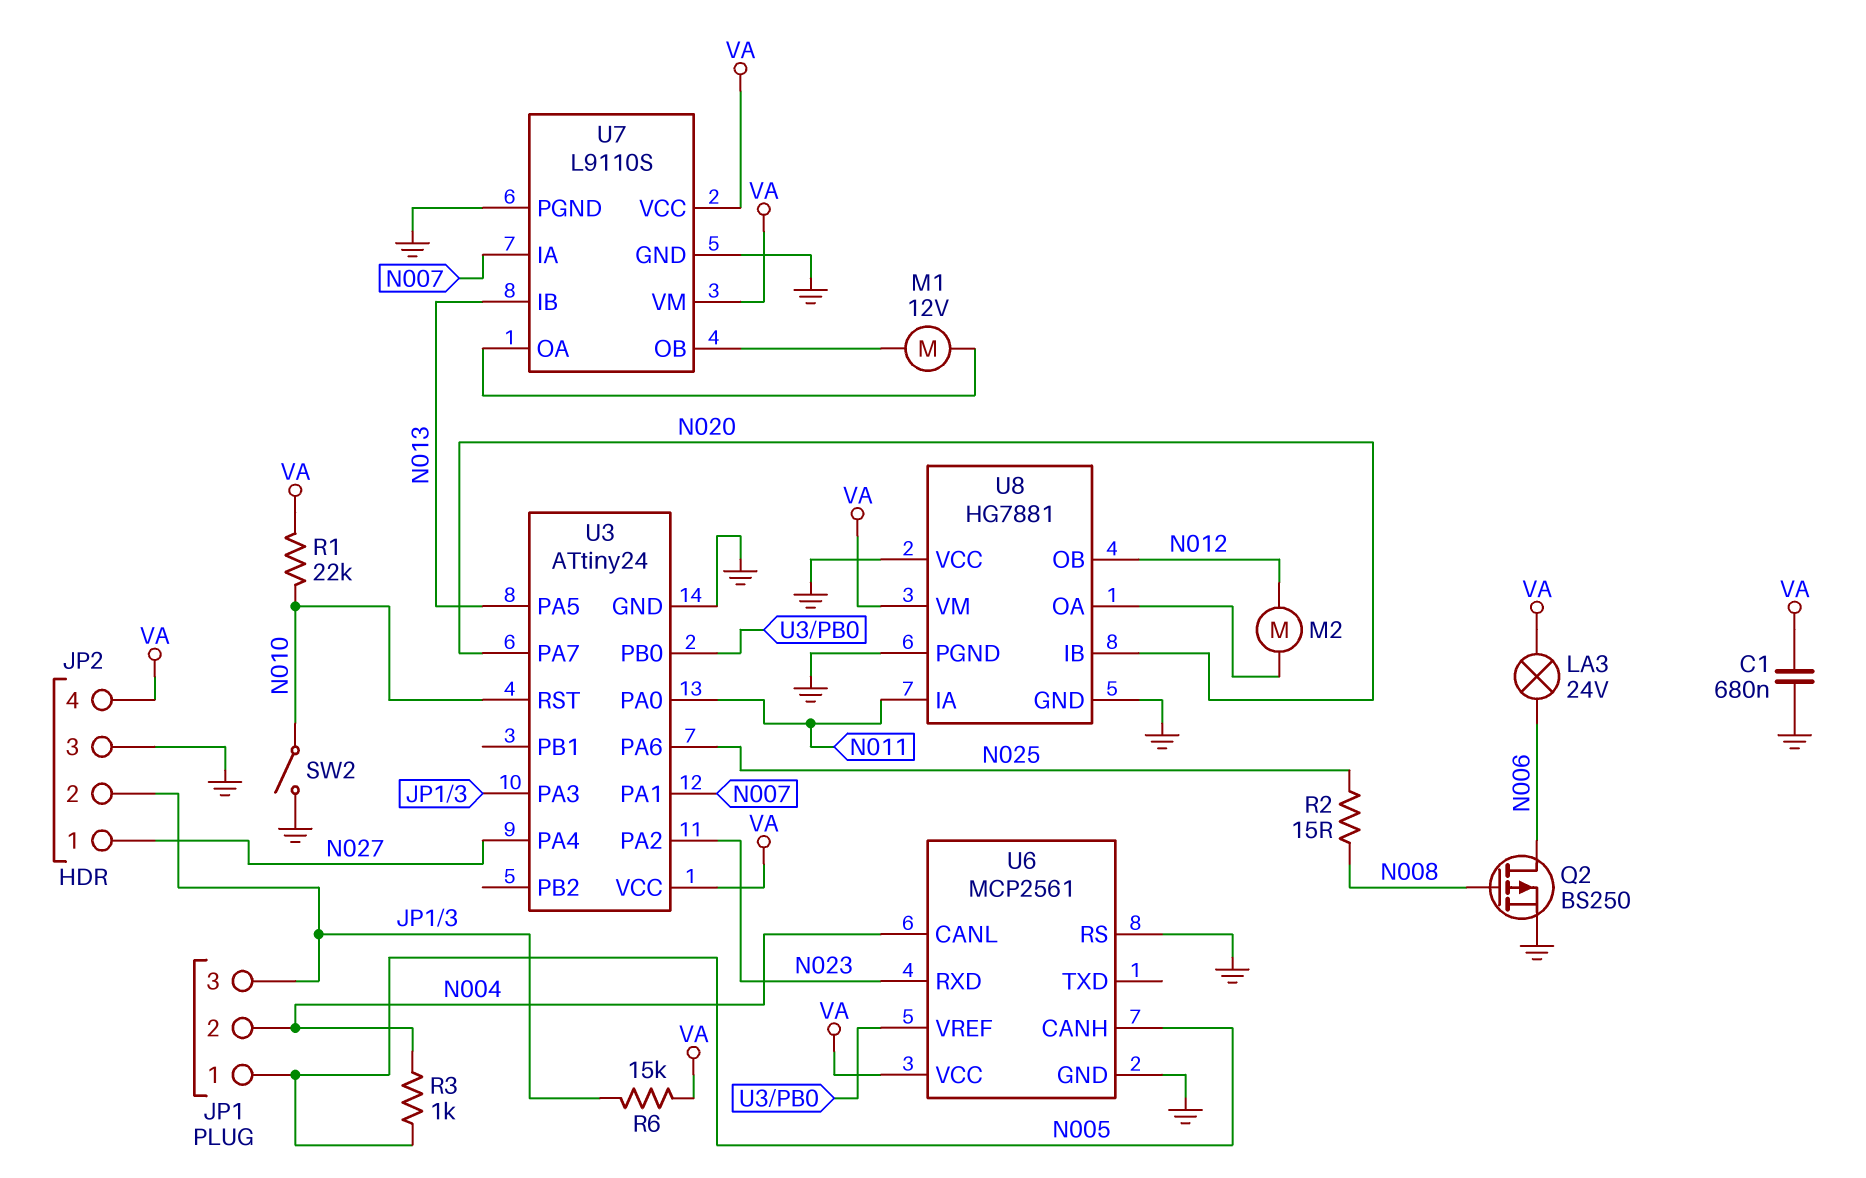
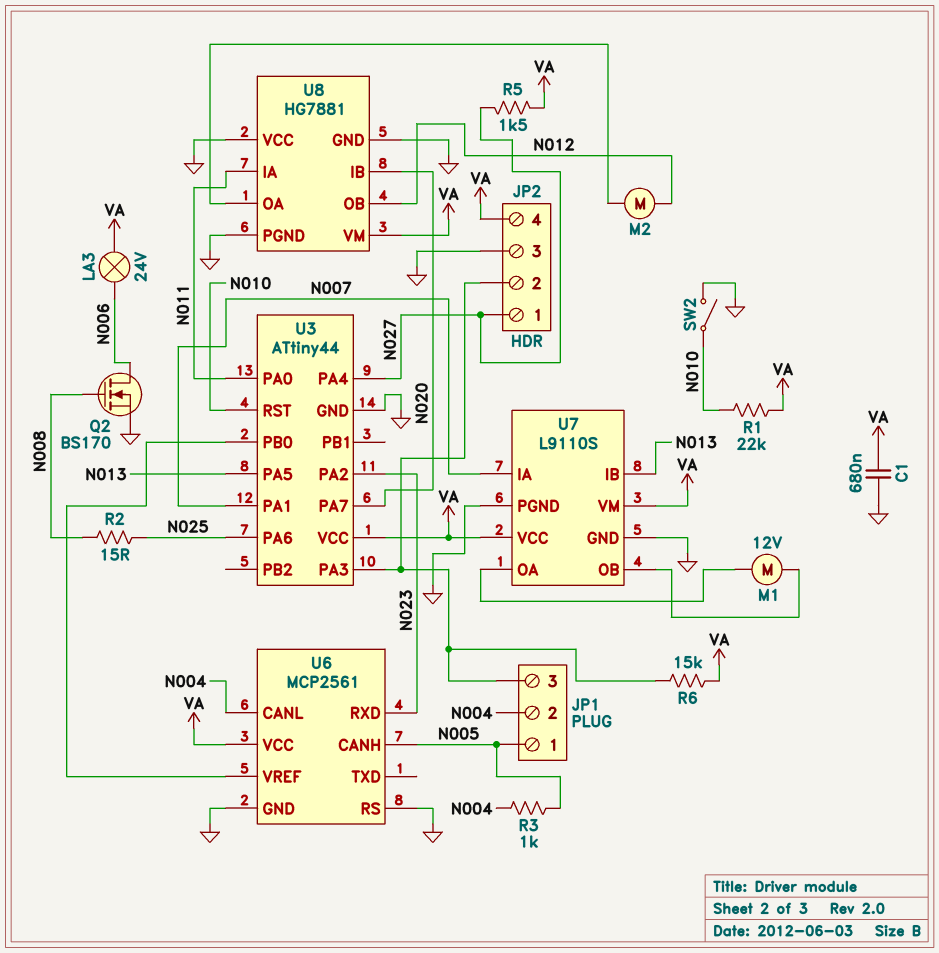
Q2: PMOS BS250 (G N008, D N006, S GND) -> NMOS BS170 (G N008, D N006, S GND)
R5: none -> 1.5k (N027, VA)
U3: ATtiny24 -> ATtiny44

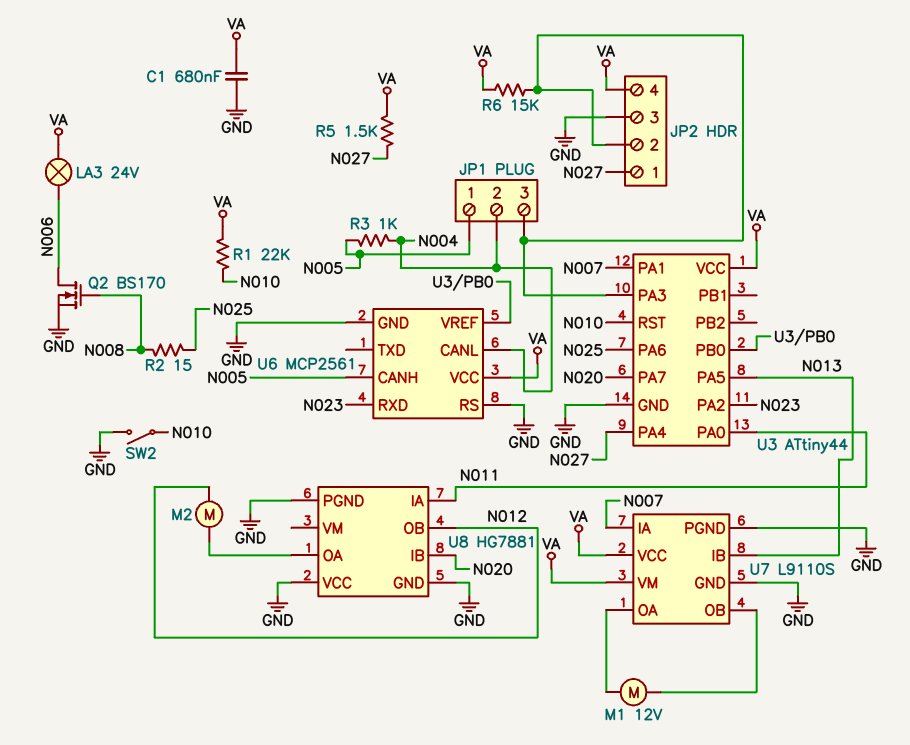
U8 pin VM: VA -> none

